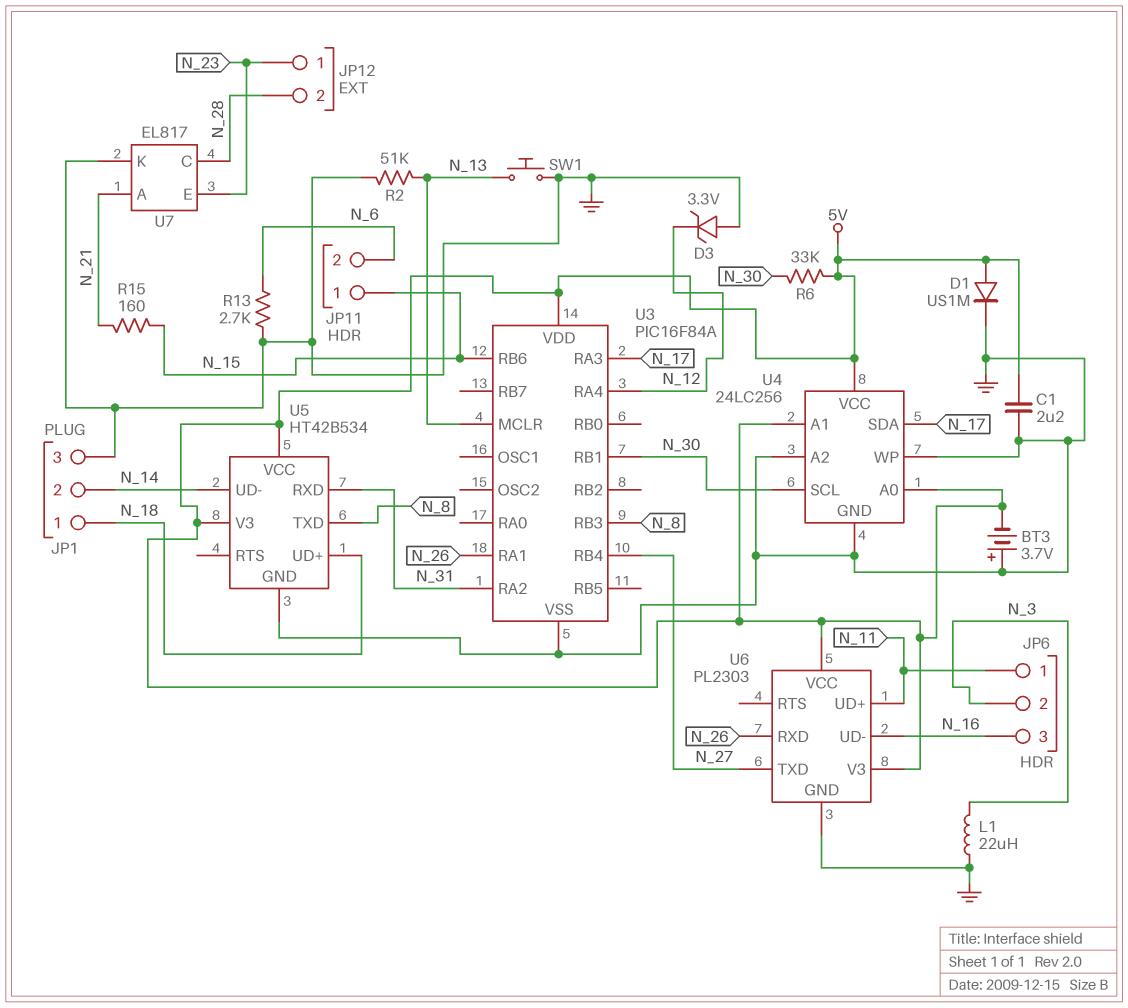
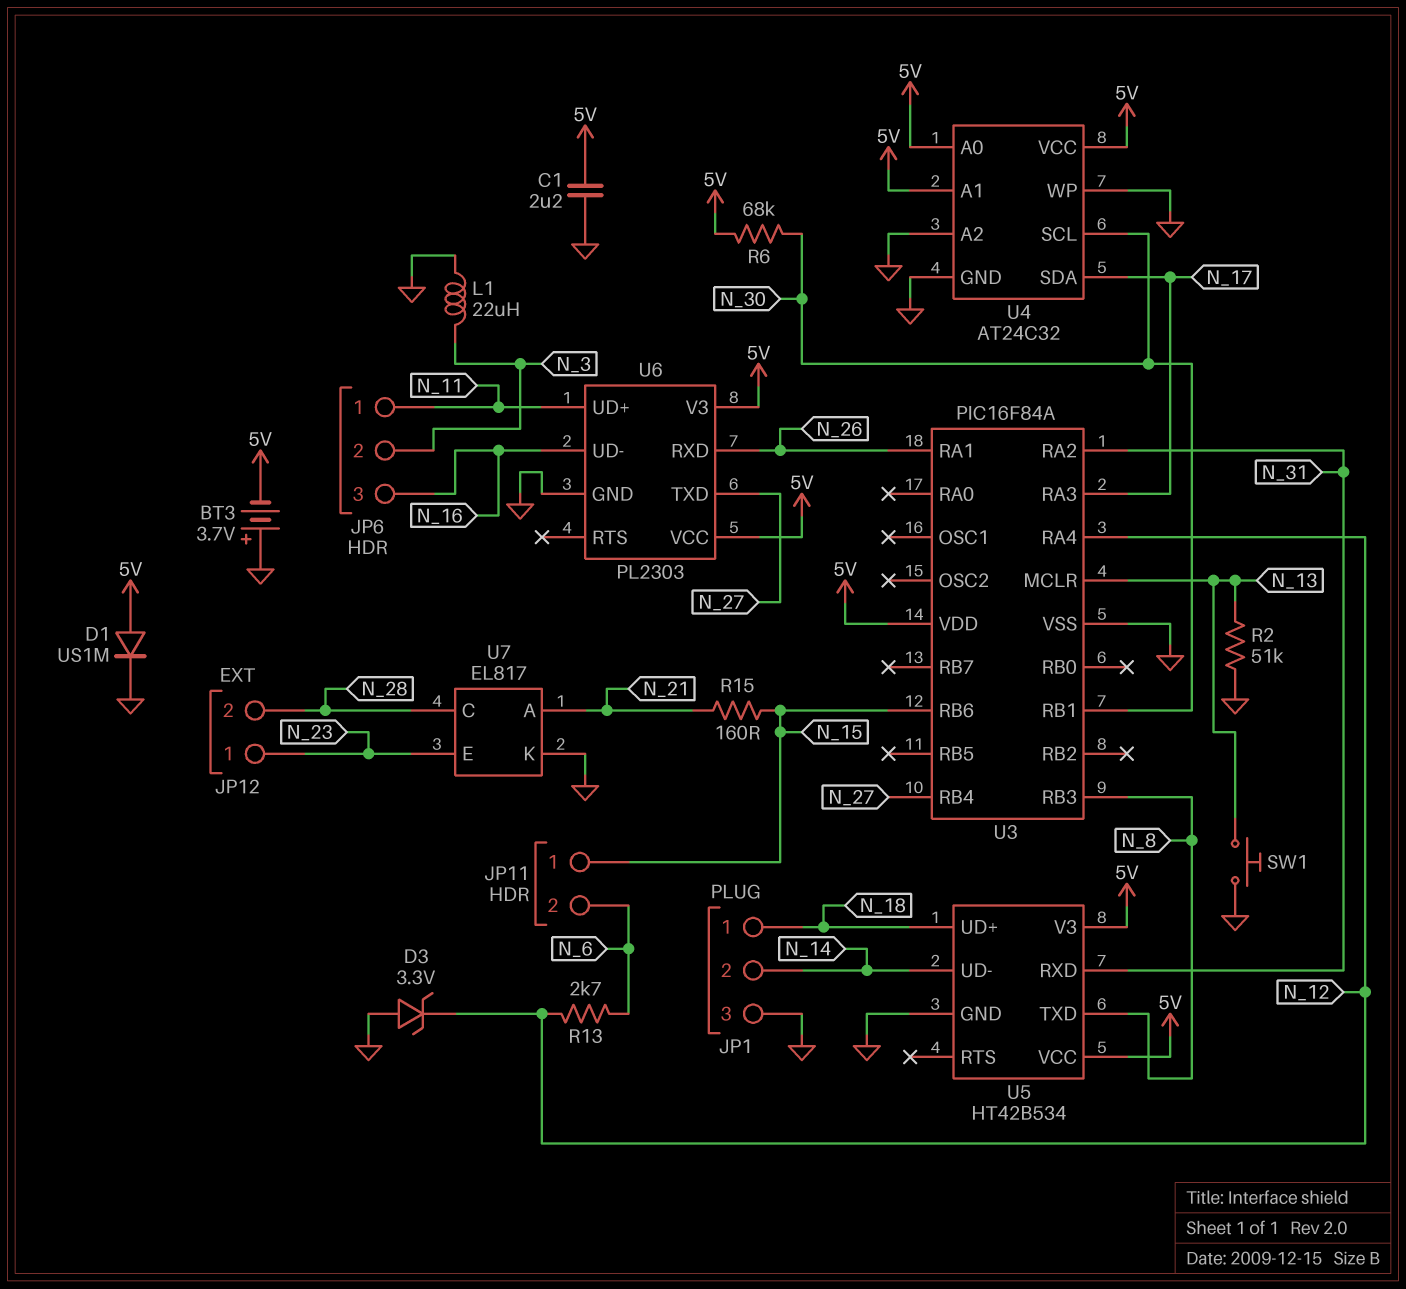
R6: 33k (5V, N_30) -> 68k (5V, N_30)
R13: 2.7k (GND, N_6) -> 2.7k (N_6, N_12)
U4: 24LC256 -> AT24C32

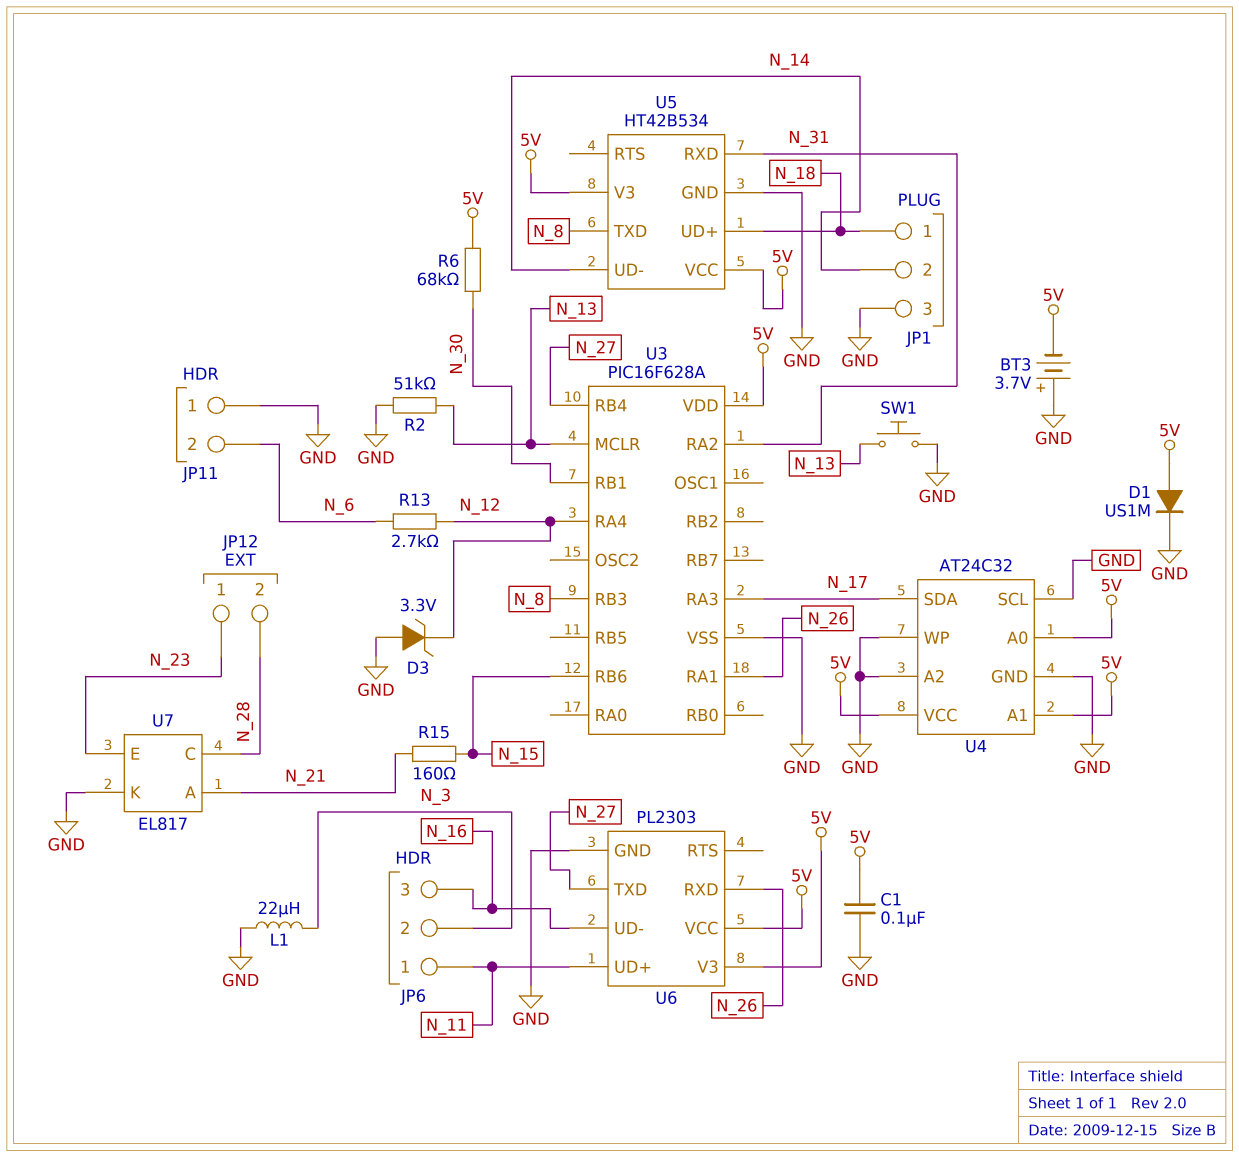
C1: 2.2uF (5V, GND) -> 100nF (5V, GND)
JP11 pin 1: N_15 -> GND
U3: PIC16F84A -> PIC16F628A
U4 pin SCL: N_30 -> GND

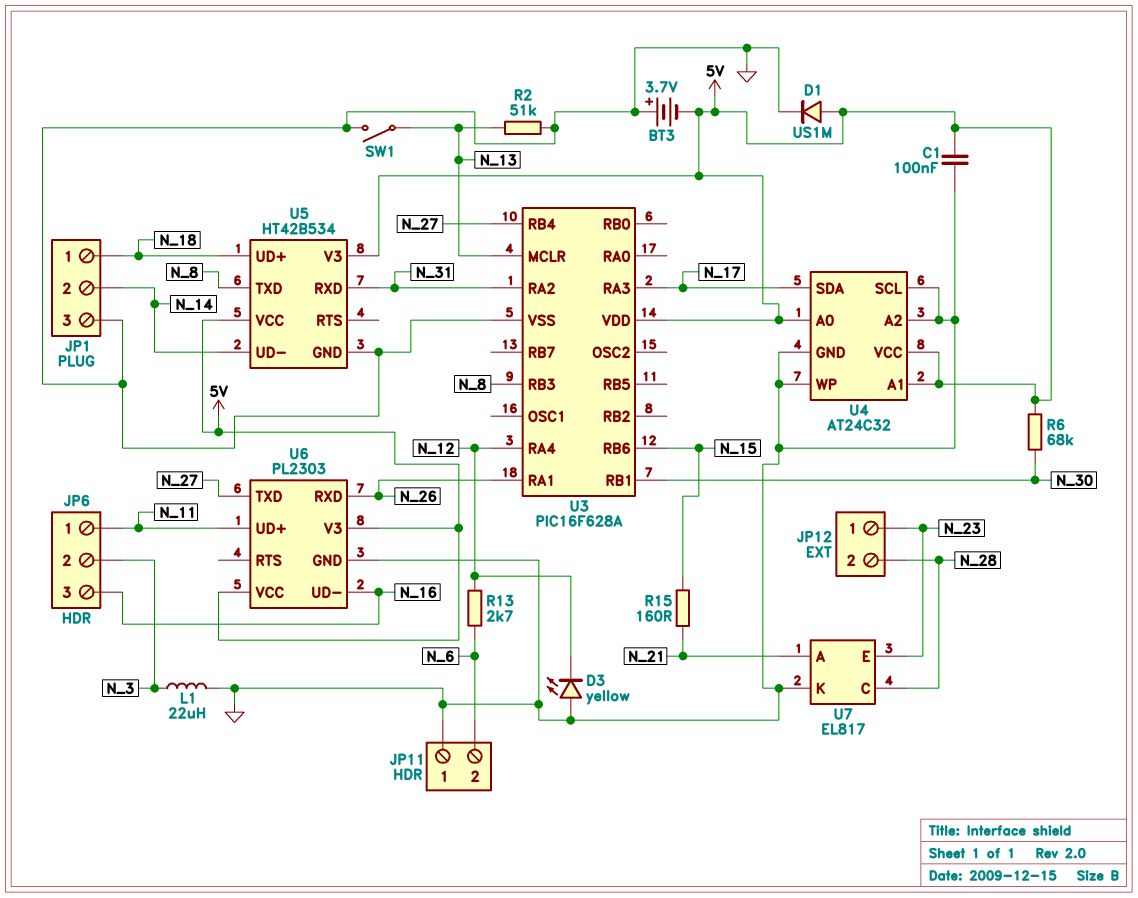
D3: zener 3.3V (A GND, K N_12) -> LED yellow (A GND, K N_12)
SW1: button (GND, N_13) -> switch (GND, N_13)

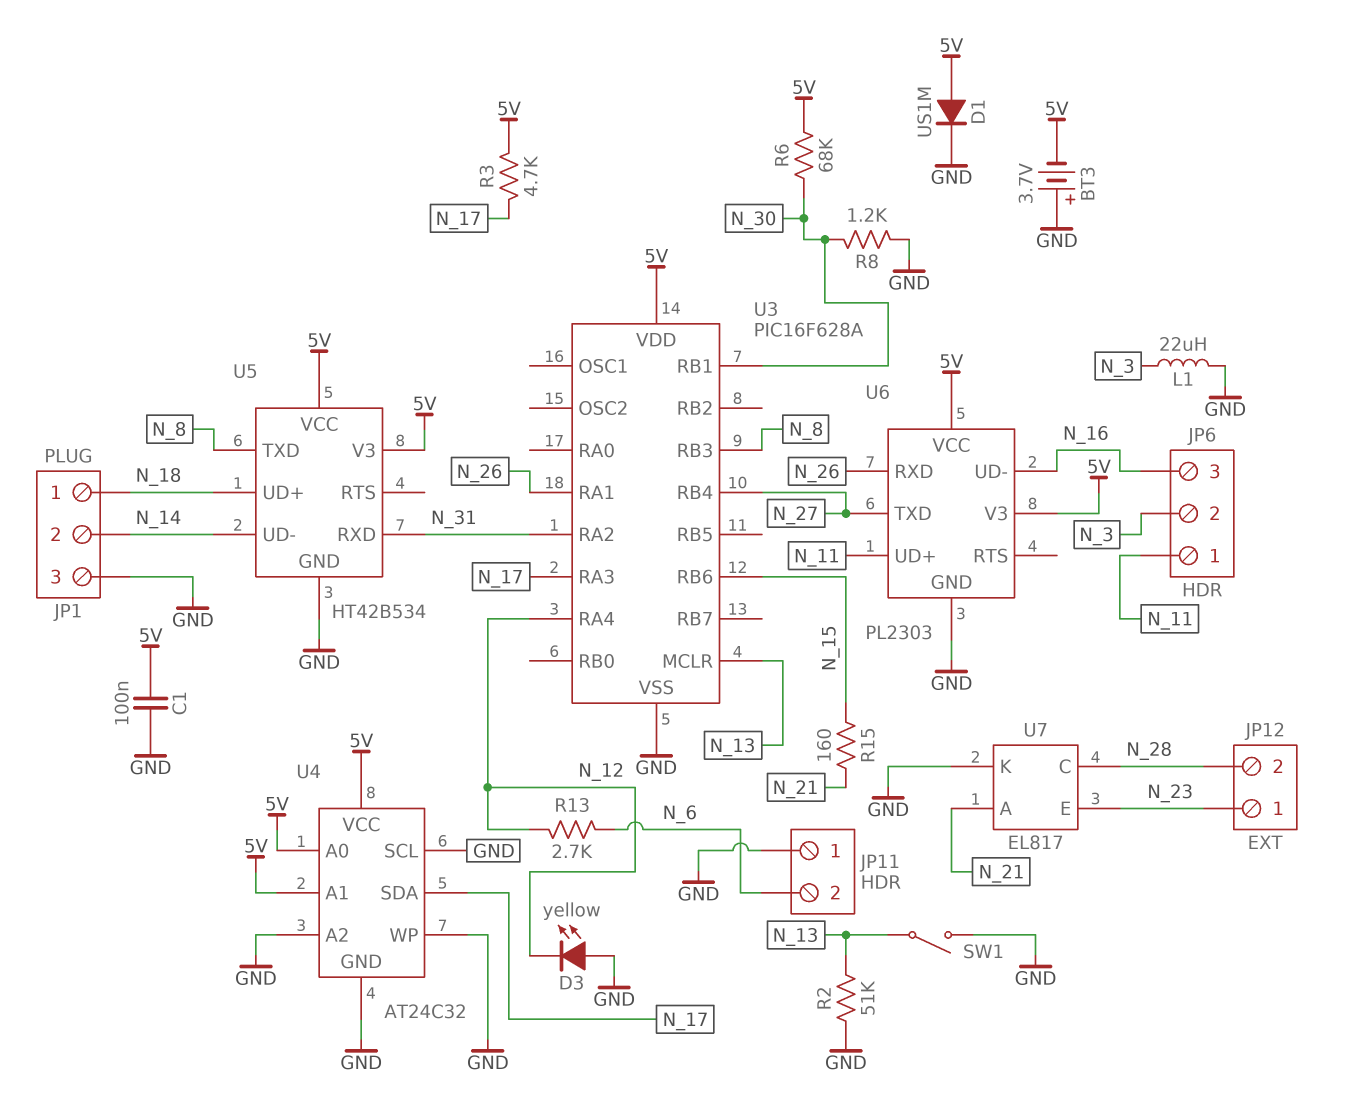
R3: none -> 4.7k (5V, N_17)
R8: none -> 1.2k (GND, N_30)

